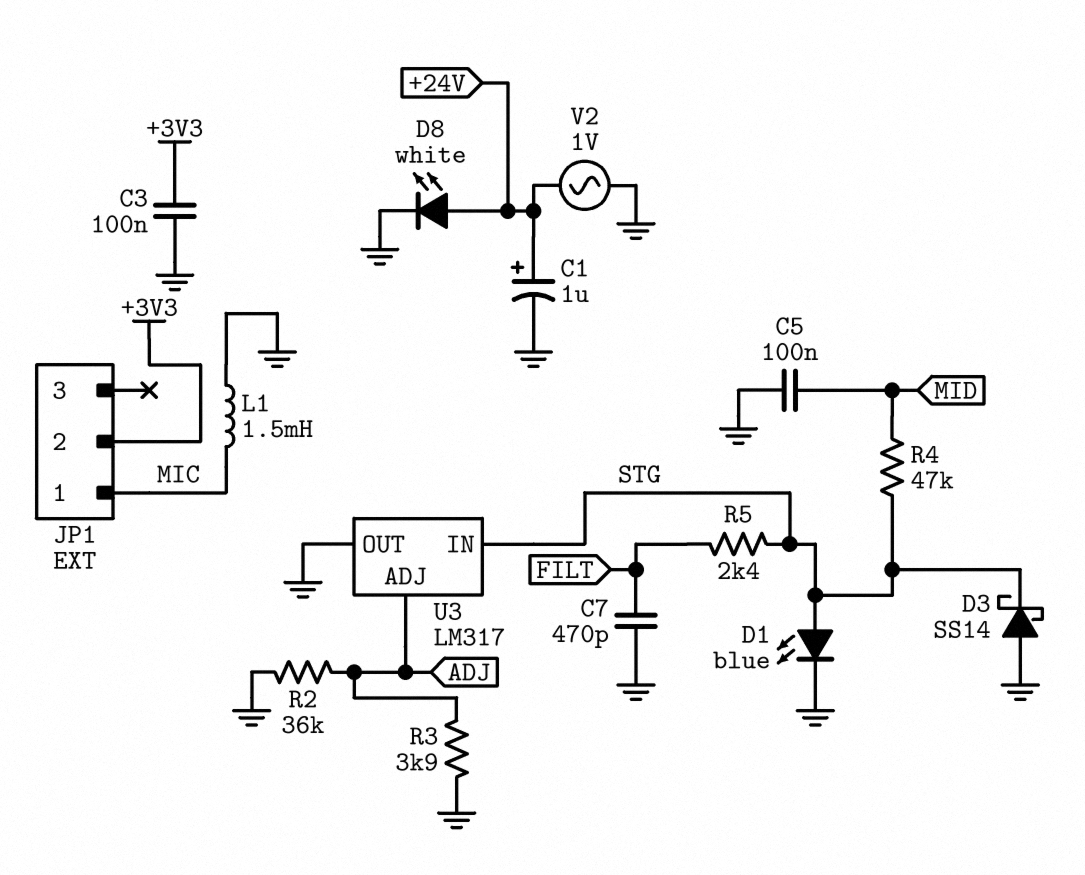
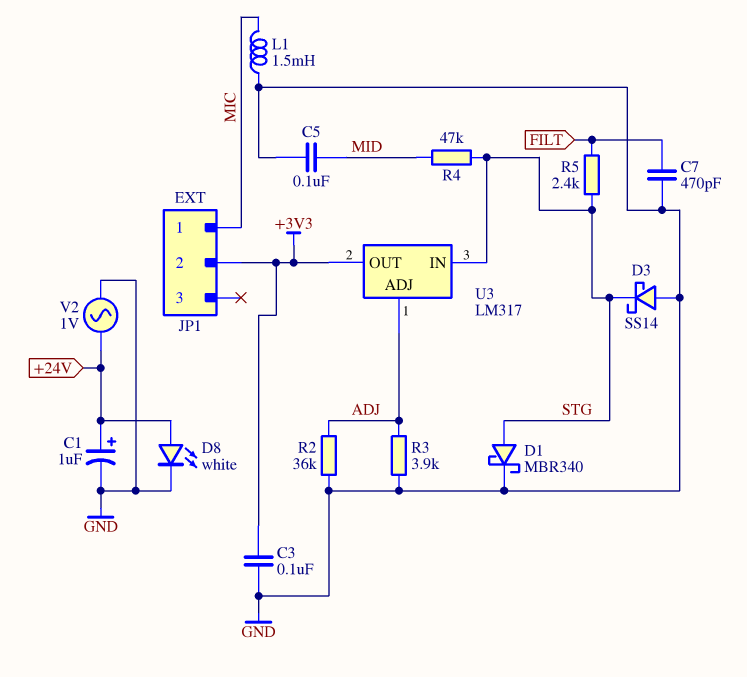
D1: LED blue (A STG, K GND) -> schottky MBR340 (A STG, K GND)
U3 pin OUT: GND -> +3V3

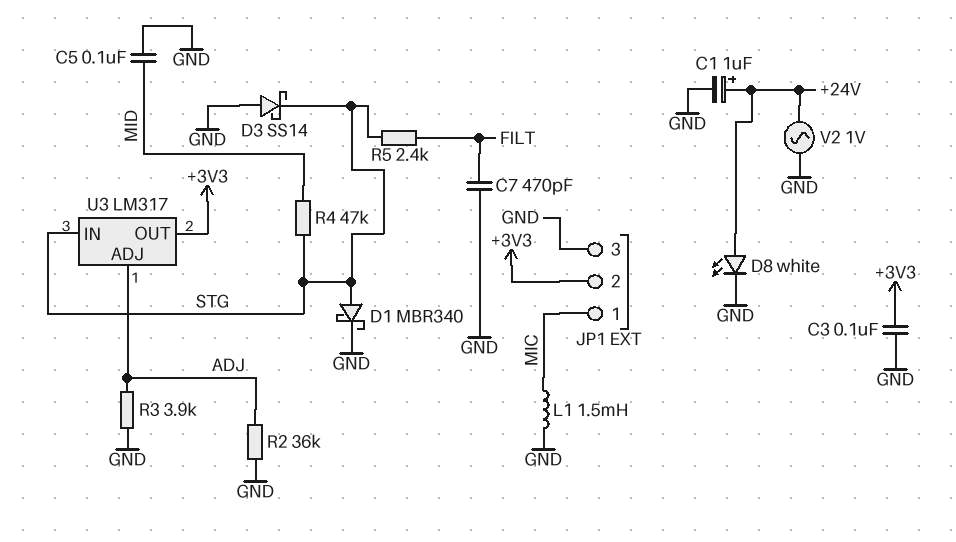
JP1 pin 3: none -> GND

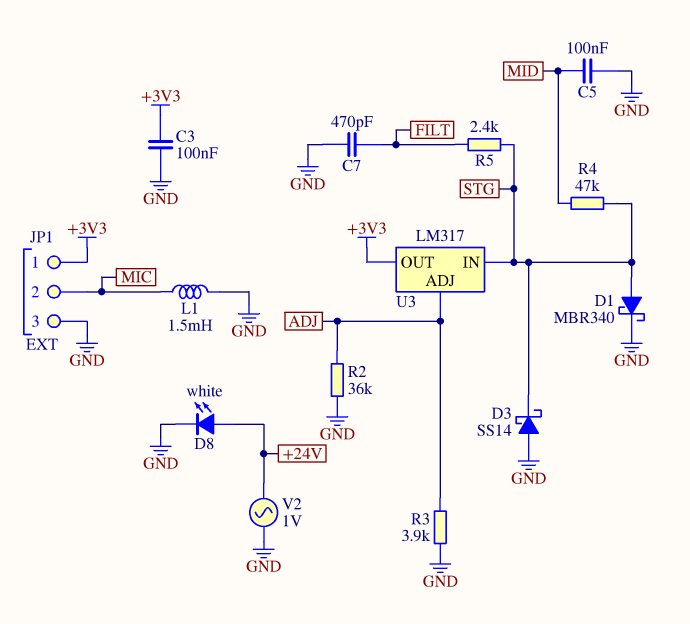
C1: 1uF (plus +24V, minus GND) -> none
JP1 pin 1: MIC -> +3V3
JP1 pin 2: +3V3 -> MIC

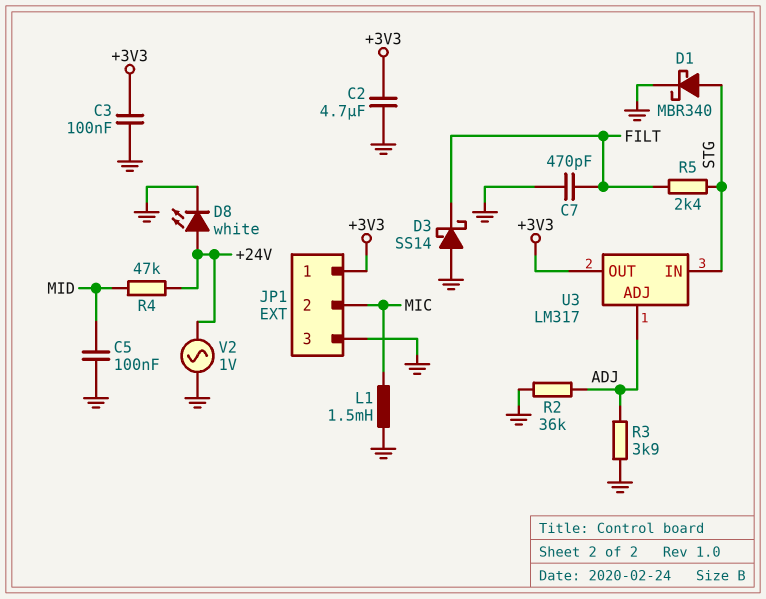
C2: none -> 4.7uF (+3V3, GND)
D3: schottky SS14 (A GND, K STG) -> schottky SS14 (A GND, K FILT)
R4: 47k (MID, STG) -> 47k (+24V, MID)

